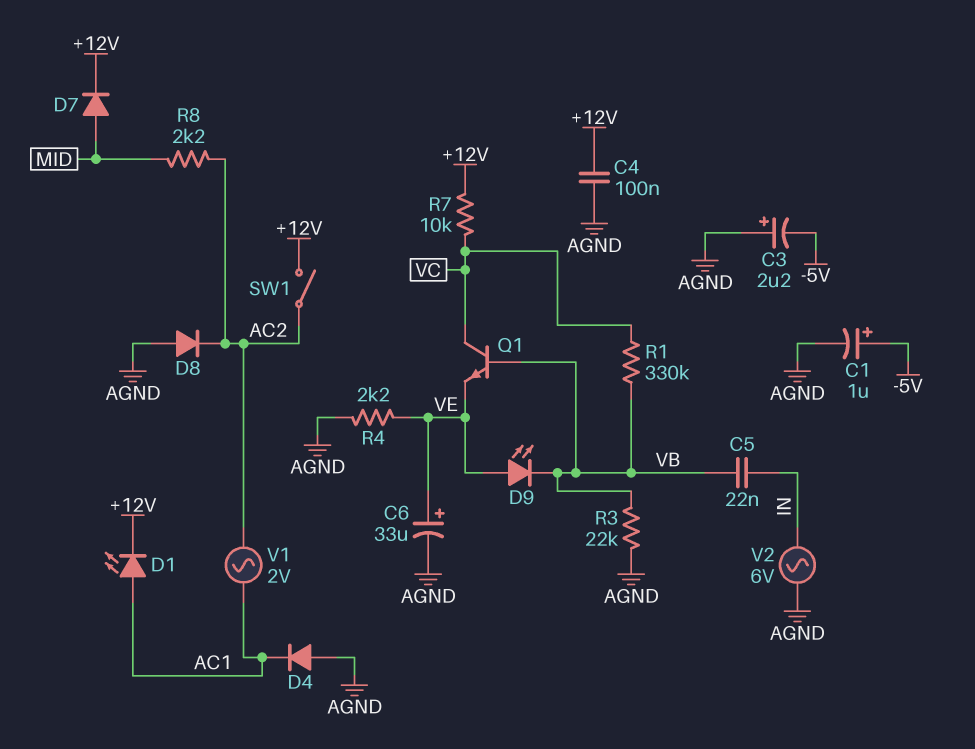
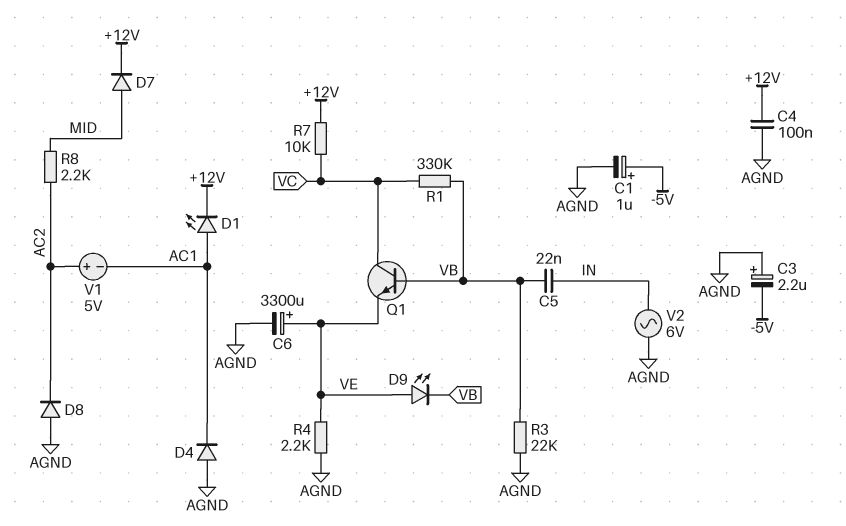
C6: 33uF (plus VE, minus AGND) -> 3300uF (plus VE, minus AGND)
SW1: switch (+12V, AC2) -> none
V1: AC 2V (AC1, AC2) -> 5V (plus AC2, minus AC1)

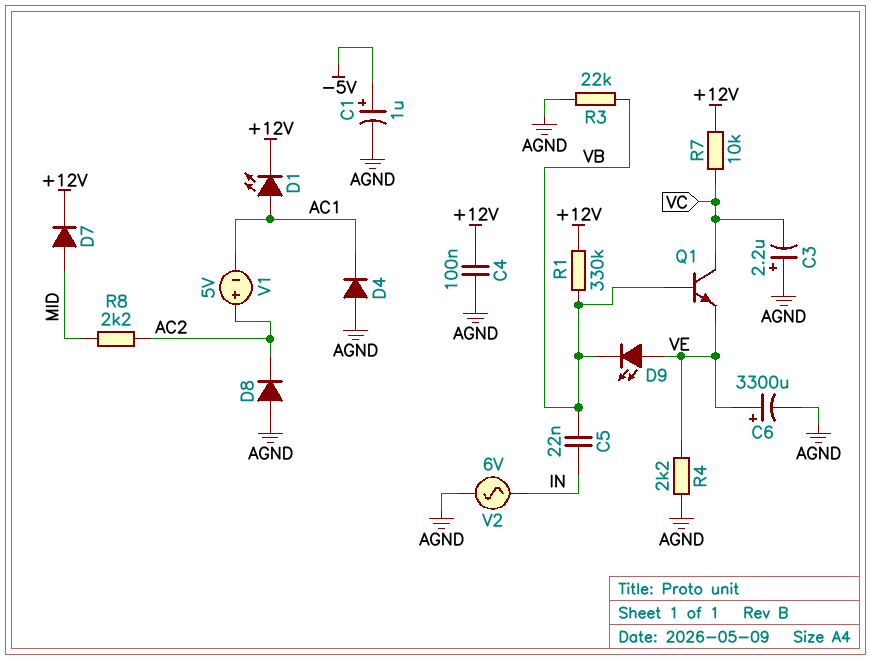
C3: 2.2uF (plus AGND, minus -5V) -> 2.2uF (plus AGND, minus VC)
R1: 330k (VB, VC) -> 330k (+12V, VB)

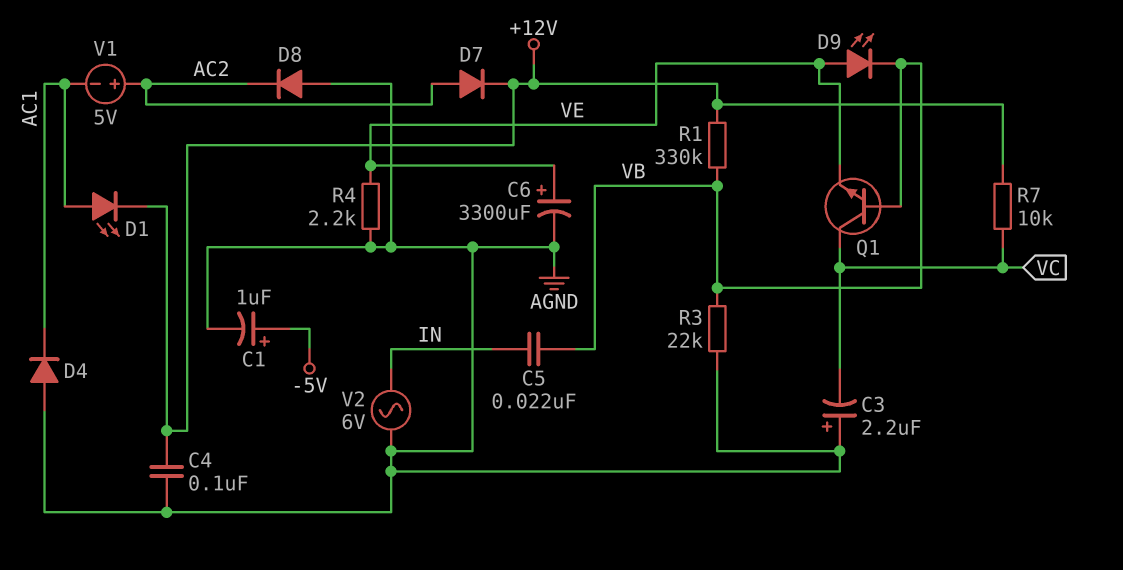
D7: diode (A MID, K +12V) -> diode (A AC2, K +12V)
R8: 2.2k (AC2, MID) -> none

